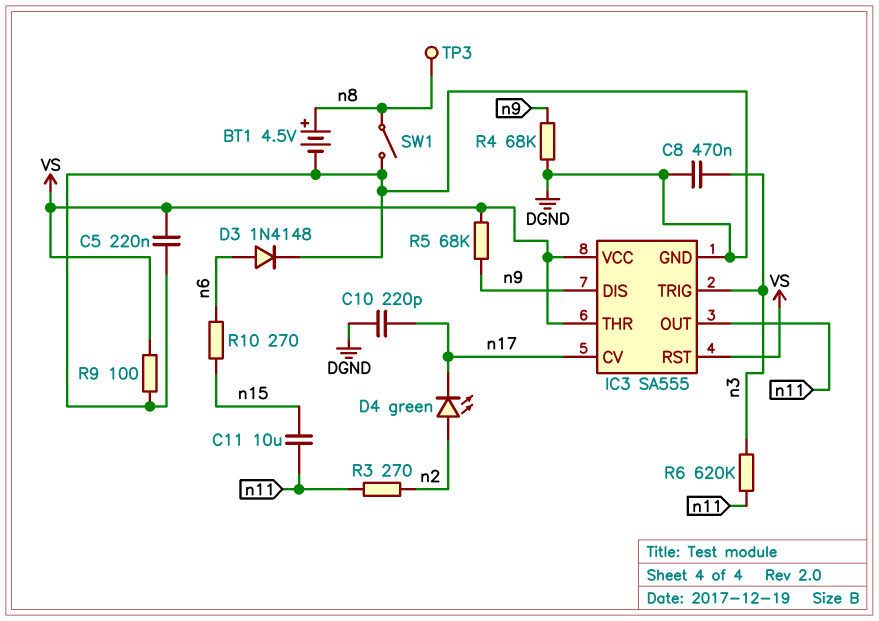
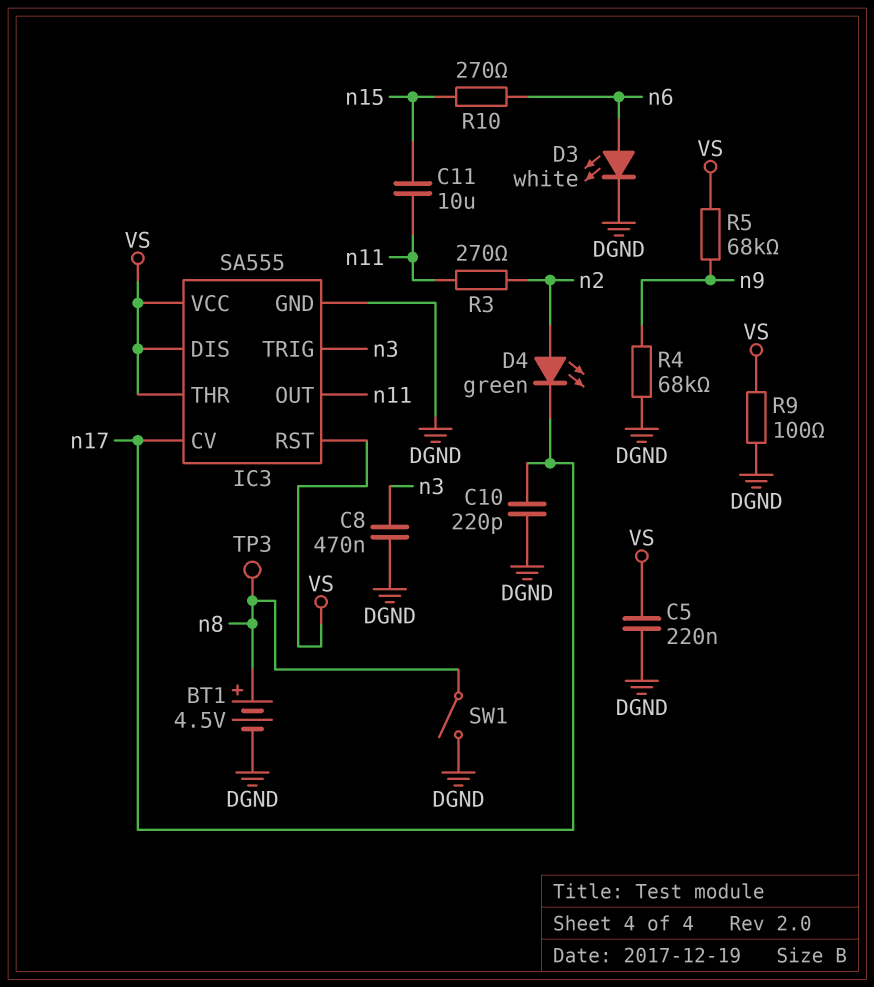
D3: diode 1N4148 (A n6, K DGND) -> LED white (A n6, K DGND)
IC3 pin DIS: n9 -> VS
R6: 620k (n3, n11) -> none

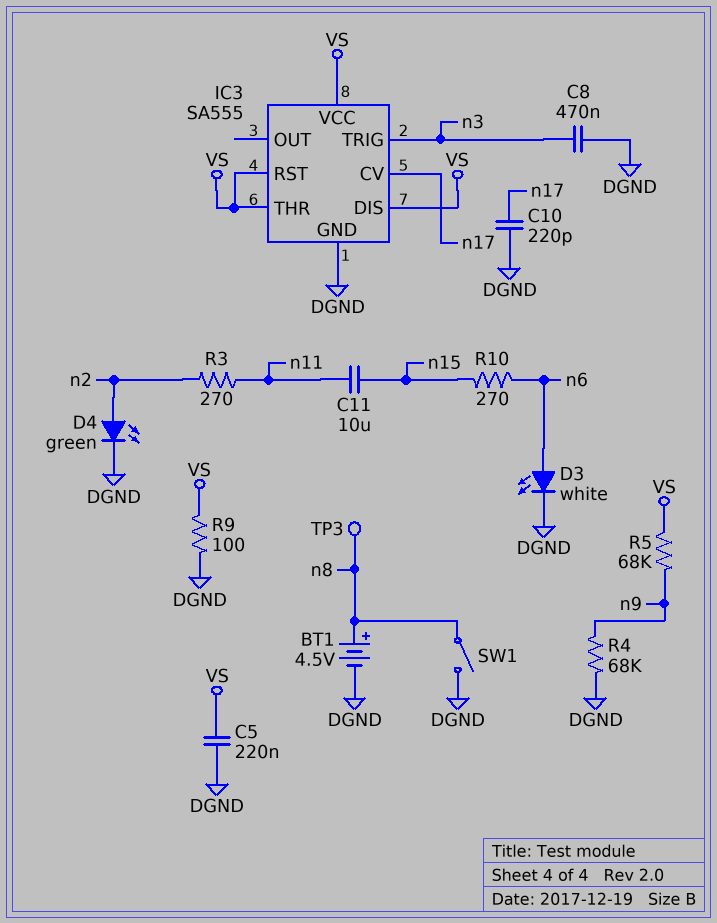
D4: LED green (A n2, K n17) -> LED green (A n2, K DGND)
IC3 pin OUT: n11 -> none

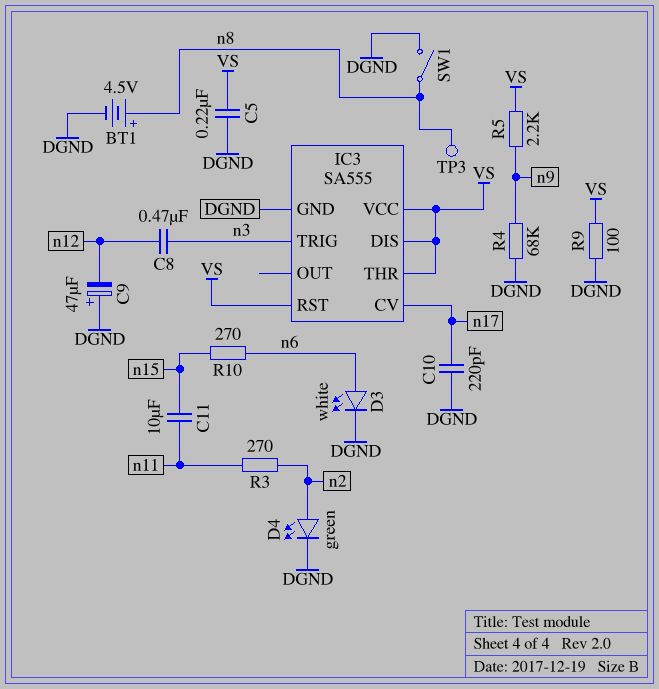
C8: 470nF (DGND, n3) -> 470nF (n3, n12)
C9: none -> 47uF (plus DGND, minus n12)
R5: 68k (VS, n9) -> 2.2k (VS, n9)

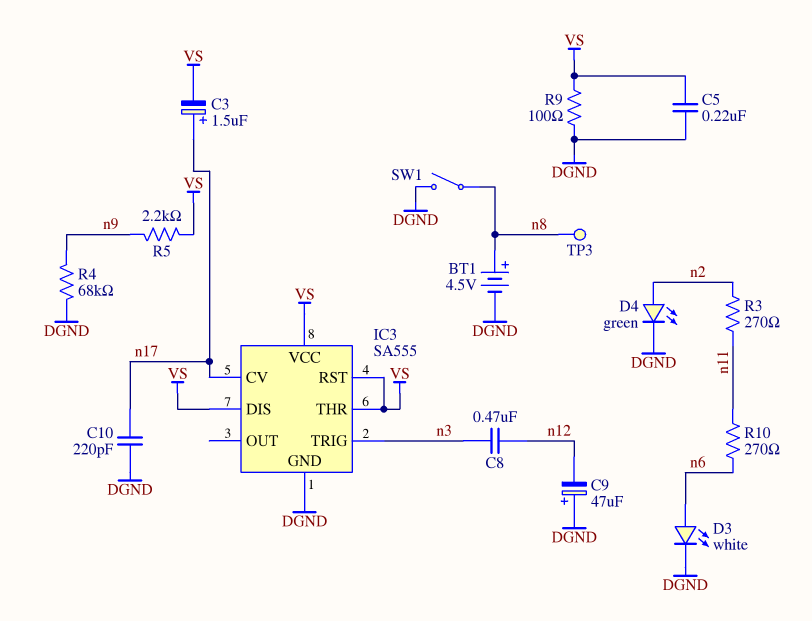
C3: none -> 1.5uF (plus n17, minus VS)
C11: 10uF (n11, n15) -> none
R10: 270 (n6, n15) -> 270 (n6, n11)

